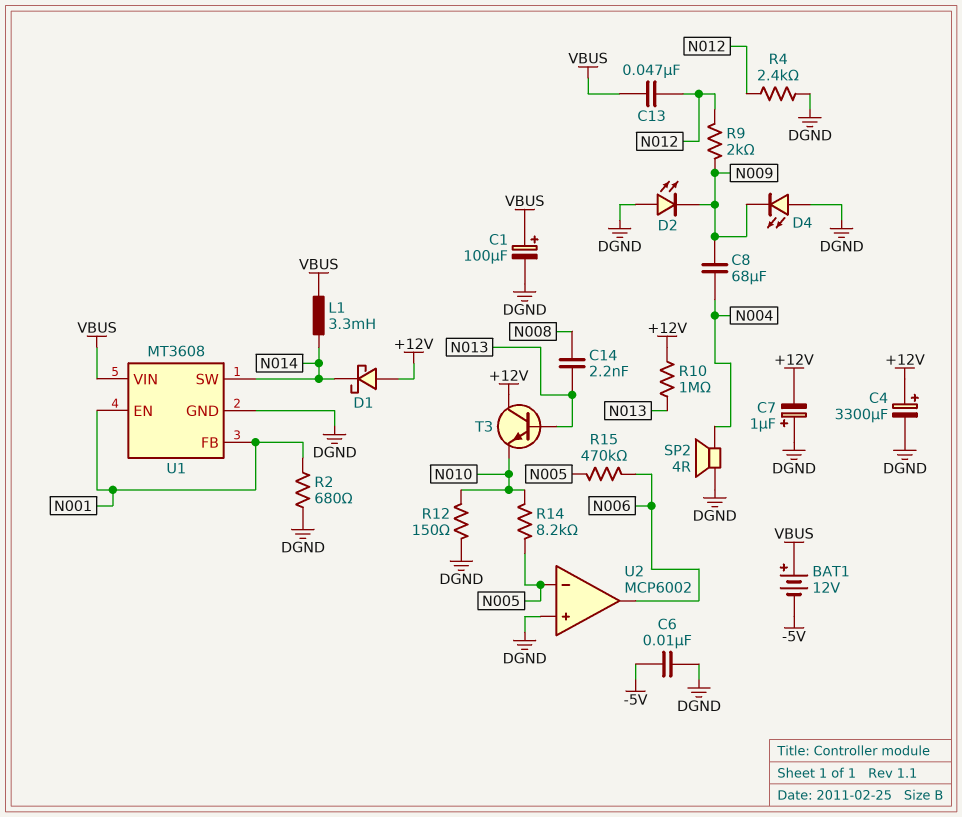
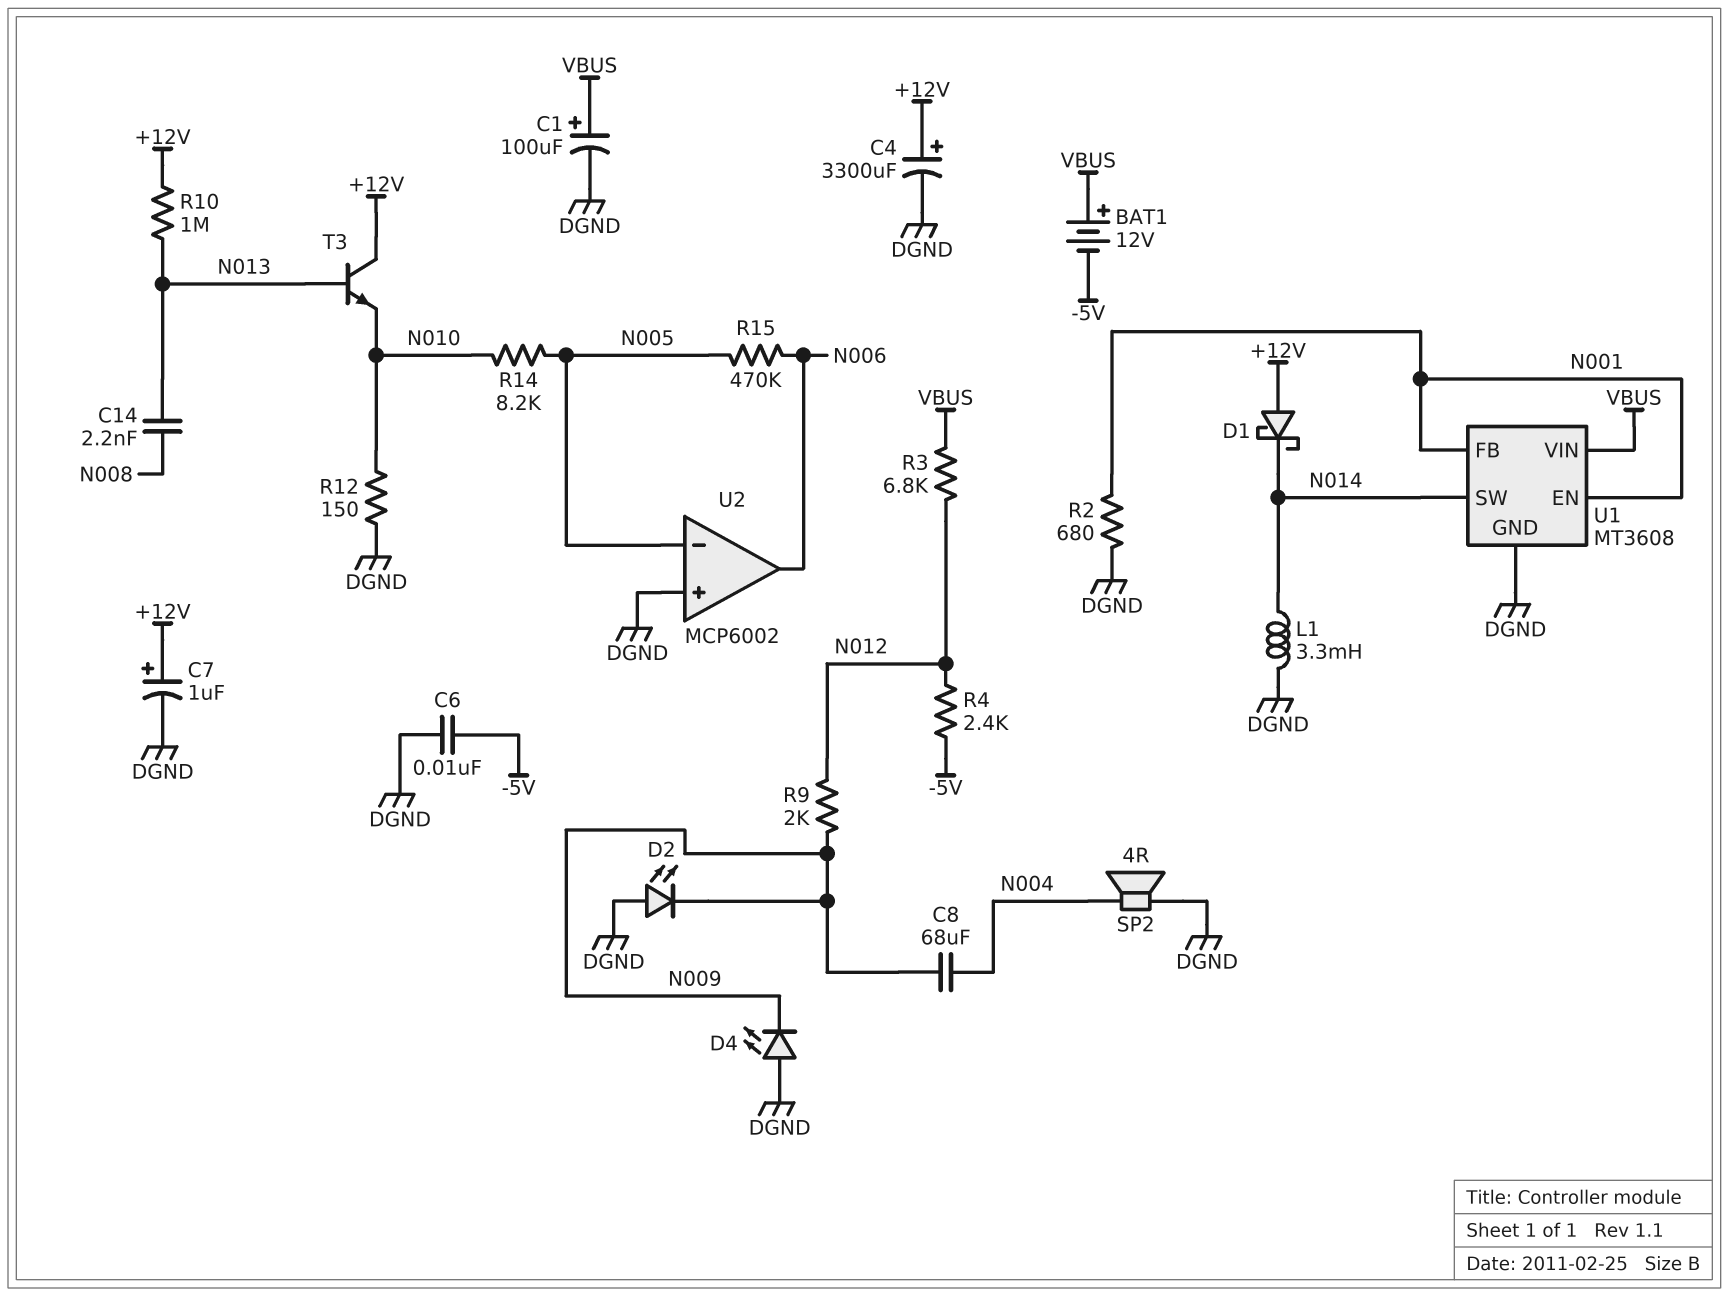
C7: 1uF (plus DGND, minus +12V) -> 1uF (plus +12V, minus DGND)
C13: 47nF (N012, VBUS) -> none
L1: 3.3mH (N014, VBUS) -> 3.3mH (DGND, N014)
R3: none -> 6.8k (N012, VBUS)
R4: 2.4k (DGND, N012) -> 2.4k (-5V, N012)

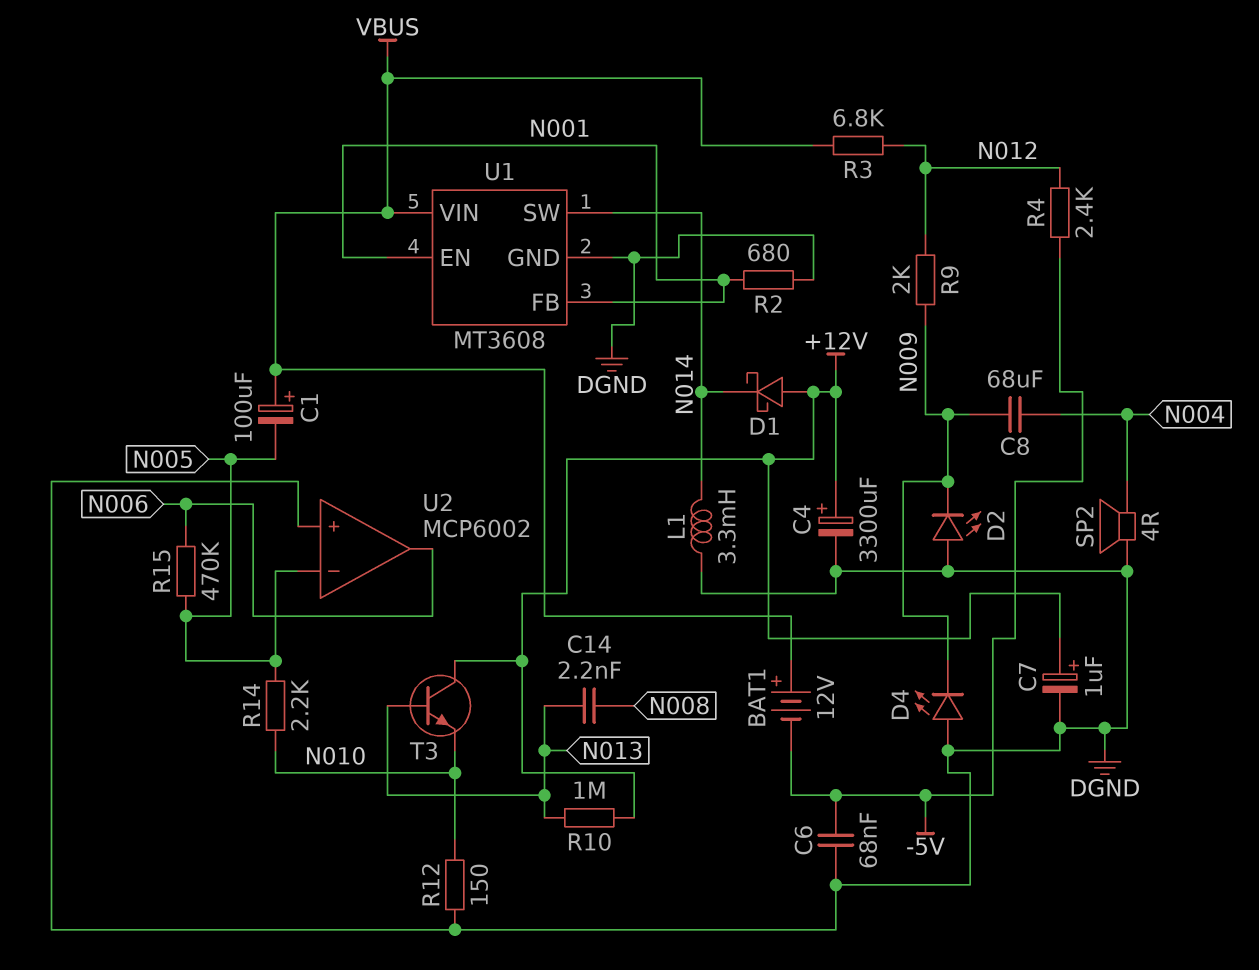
C1: 100uF (plus VBUS, minus DGND) -> 100uF (plus VBUS, minus N005)
C6: 10nF (-5V, DGND) -> 68nF (-5V, DGND)
R14: 8.2k (N005, N010) -> 2.2k (N005, N010)

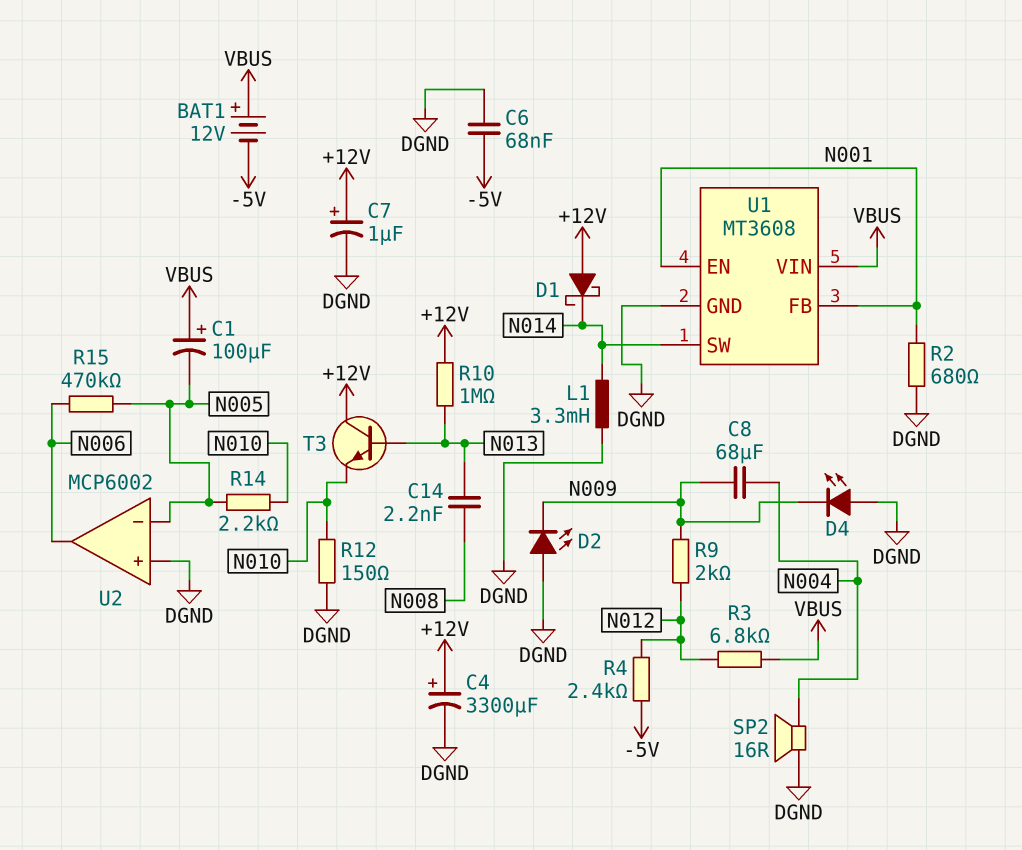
SP2: speaker 4R (DGND, N004) -> speaker 16R (DGND, N004)

